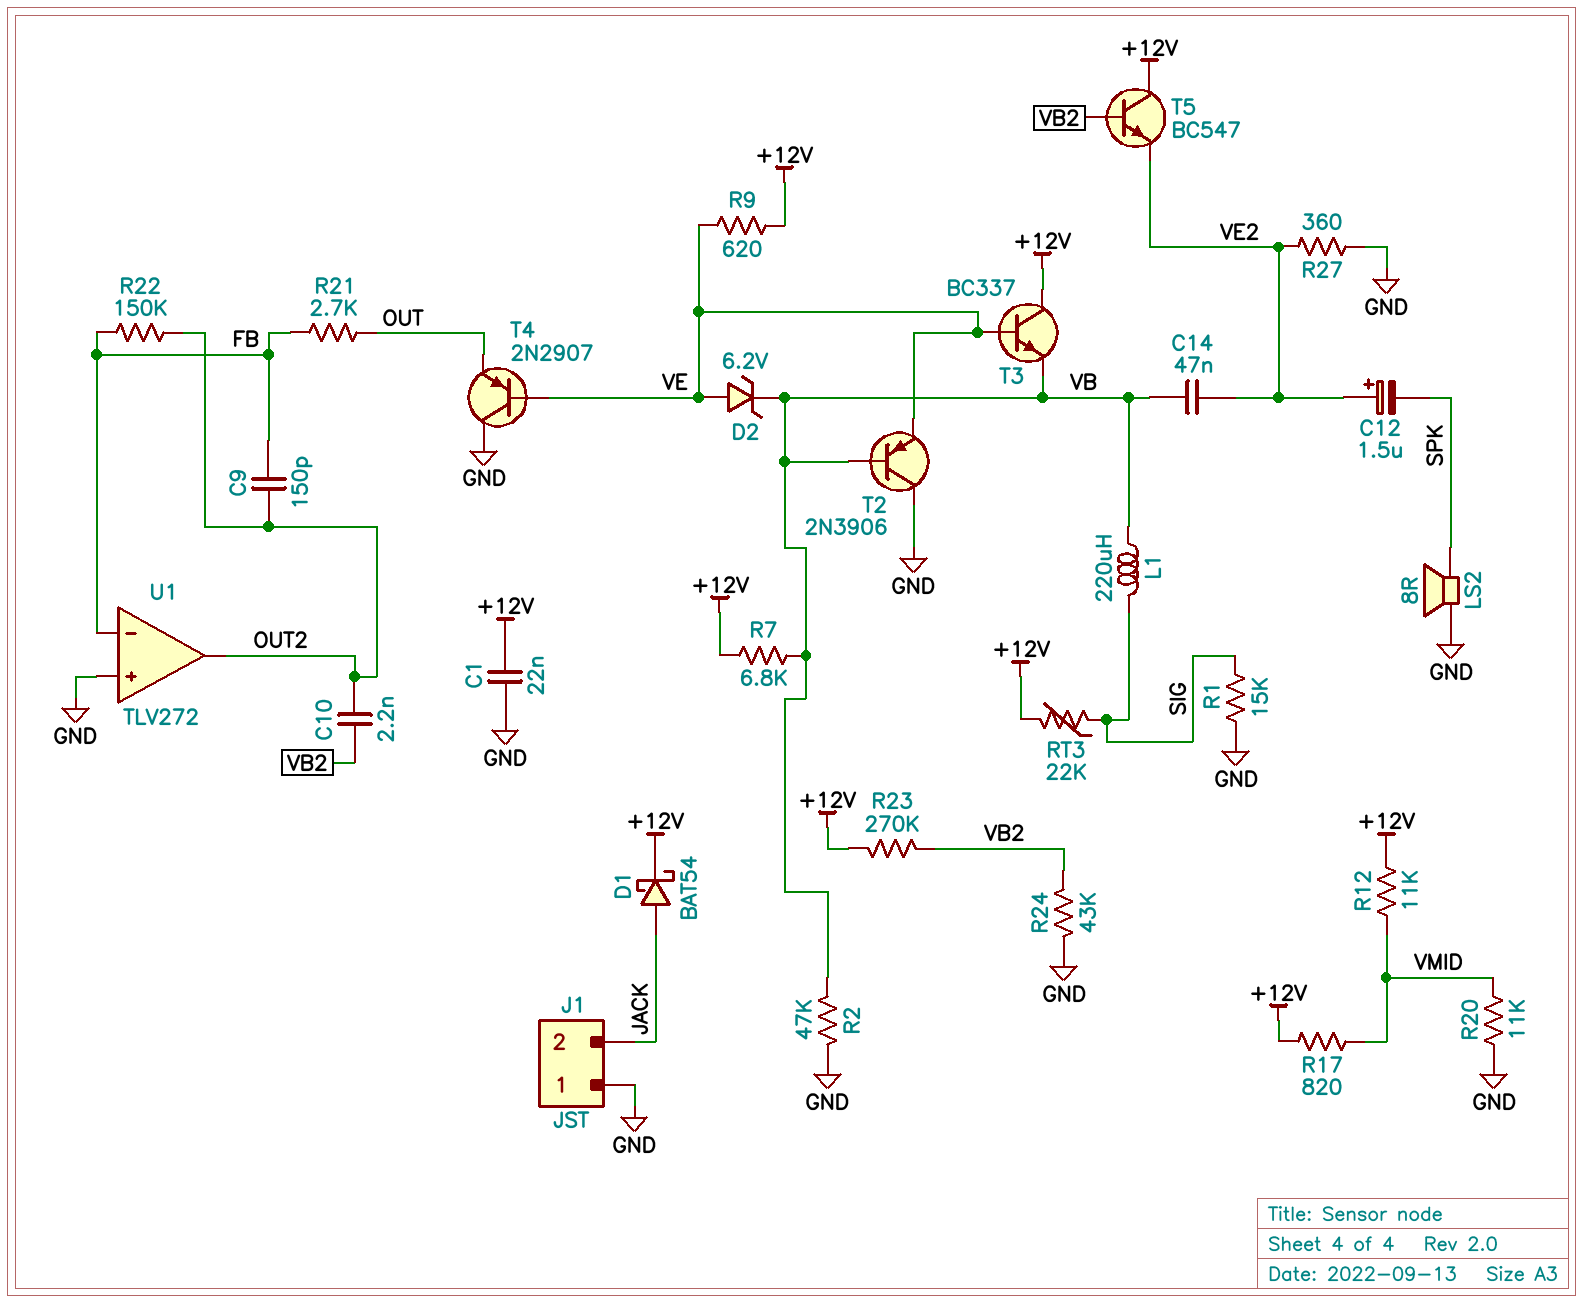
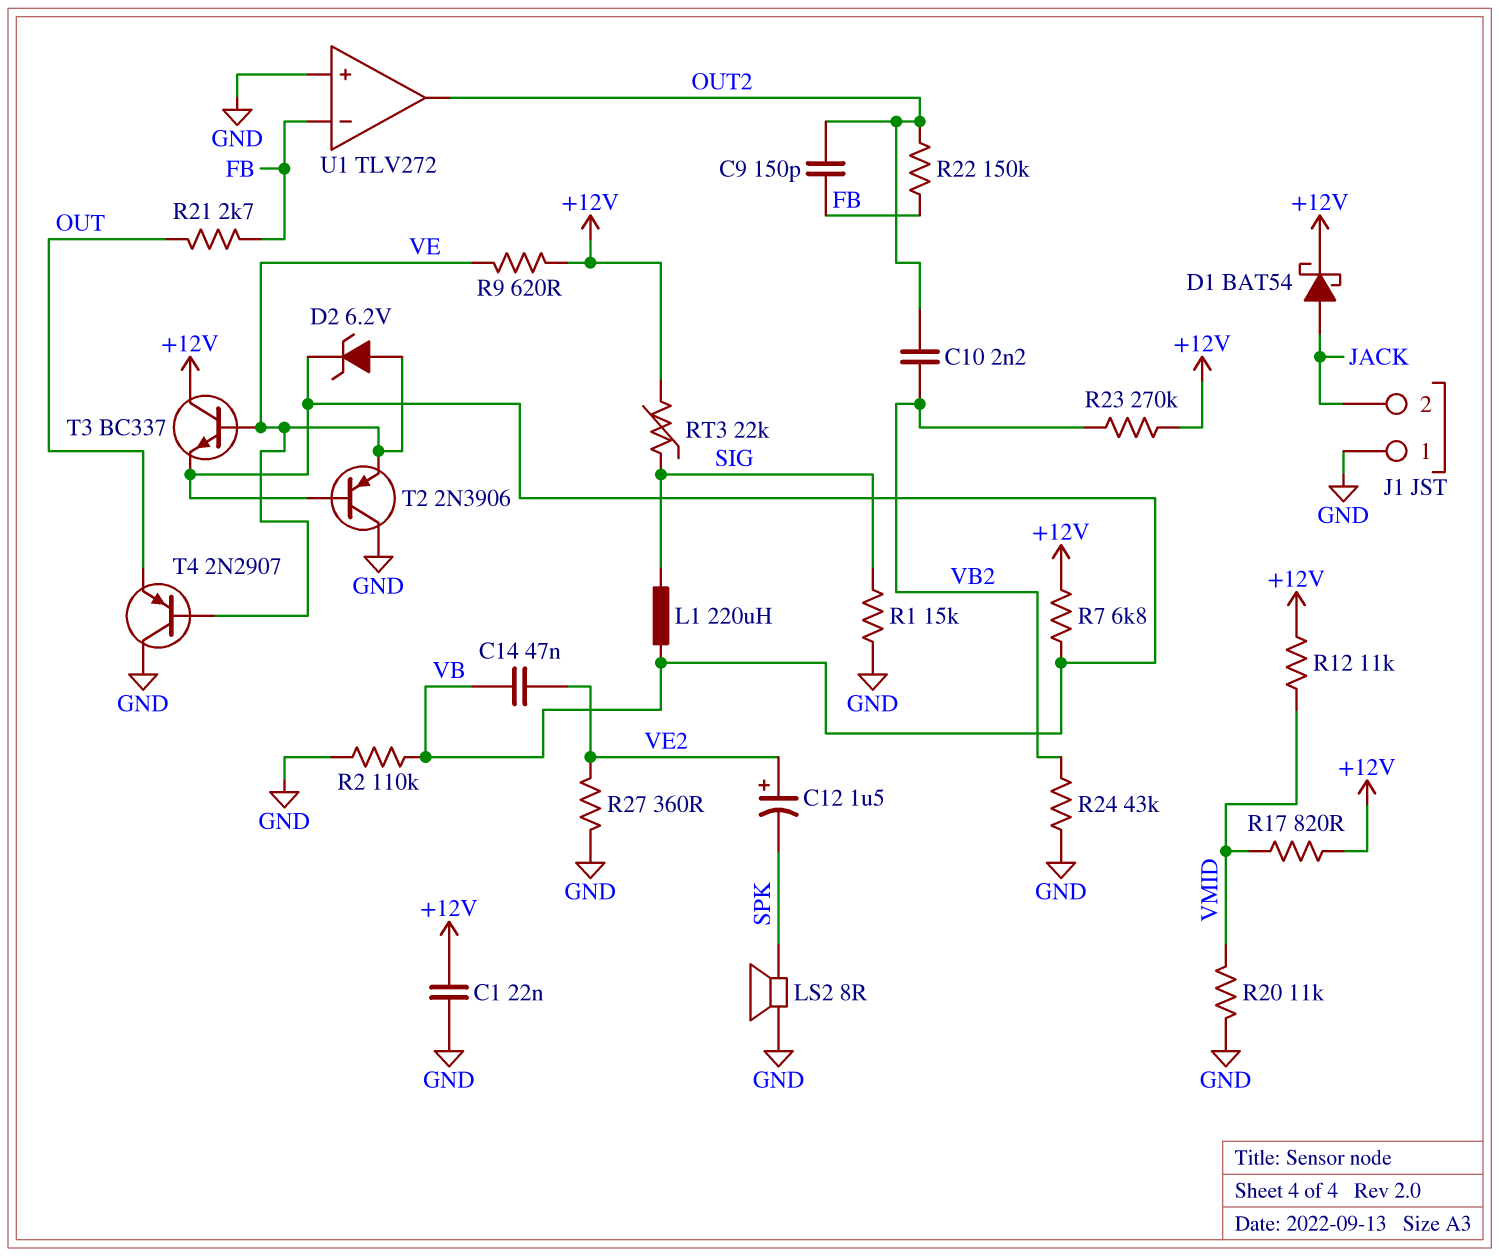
R2: 47k (GND, VB) -> 110k (GND, VB)
T5: NPN BC547 (B VB2, C +12V, E VE2) -> none

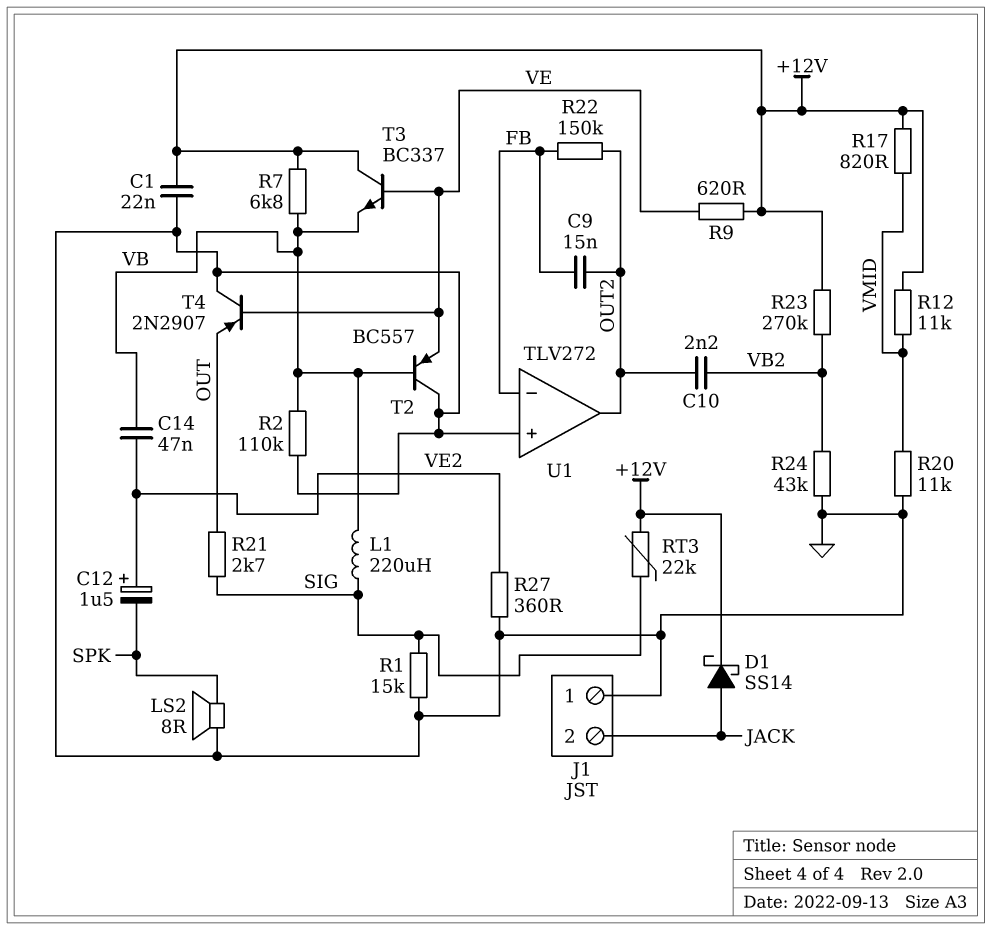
C9: 150pF (FB, OUT2) -> 15nF (FB, OUT2)
D1: schottky BAT54 (A JACK, K +12V) -> schottky SS14 (A JACK, K +12V)
D2: zener 6.2V (A VE, K VB) -> none
R21: 2.7k (FB, OUT) -> 2.7k (OUT, SIG)
T2: PNP 2N3906 (B VB, C GND, E VE) -> PNP BC557 (B VB, C GND, E VE)

